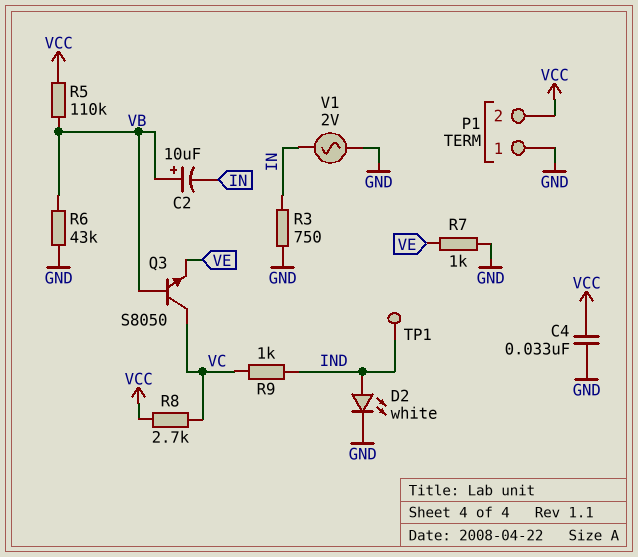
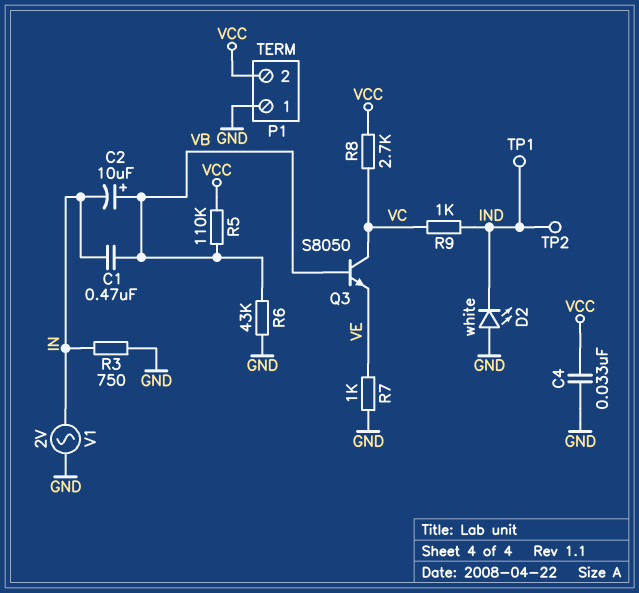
C1: none -> 470nF (IN, VB)
D2: LED white (A IND, K GND) -> LED white (A GND, K IND)
TP2: none -> test point (IND)

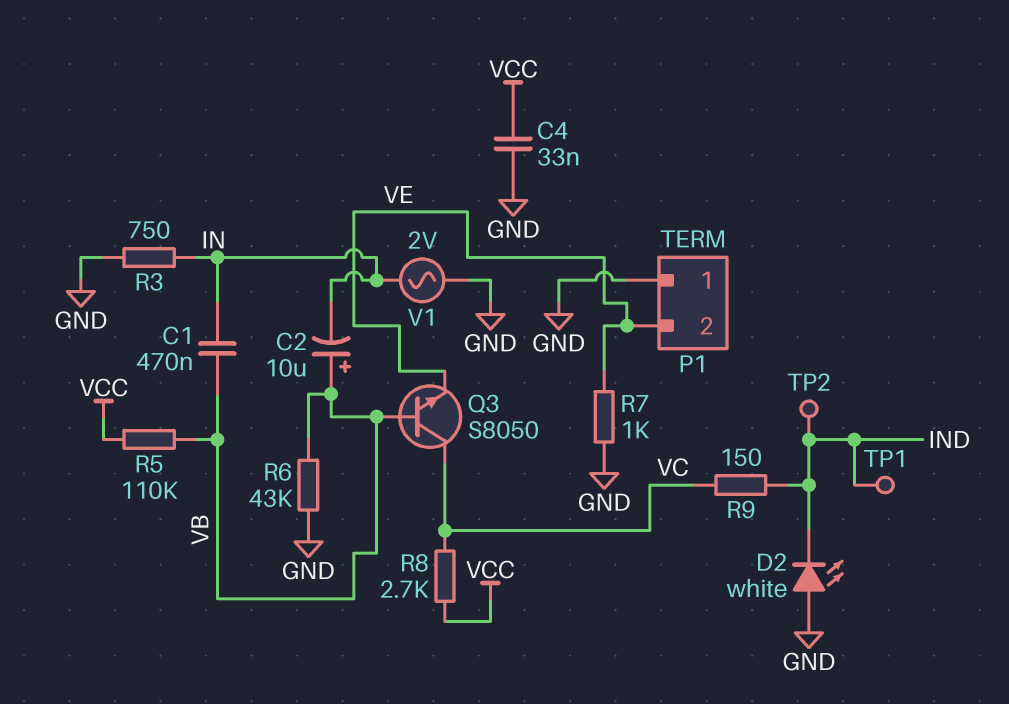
P1 pin 2: VCC -> VE
R9: 1k (IND, VC) -> 150 (IND, VC)

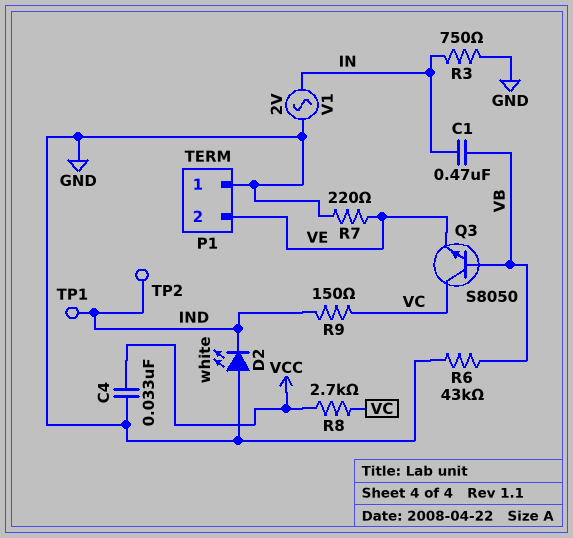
C2: 10uF (plus VB, minus IN) -> none
R5: 110k (VB, VCC) -> none
R7: 1k (GND, VE) -> 220 (GND, VE)

